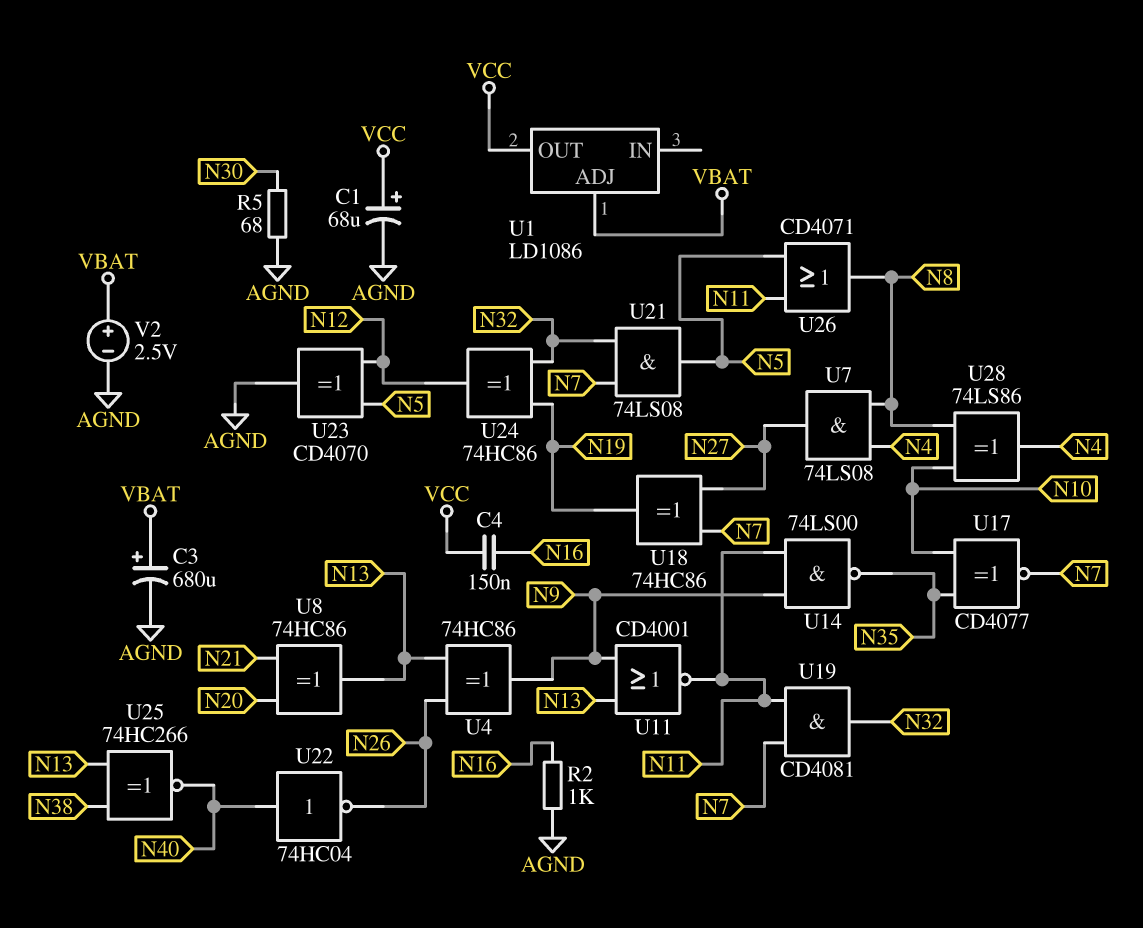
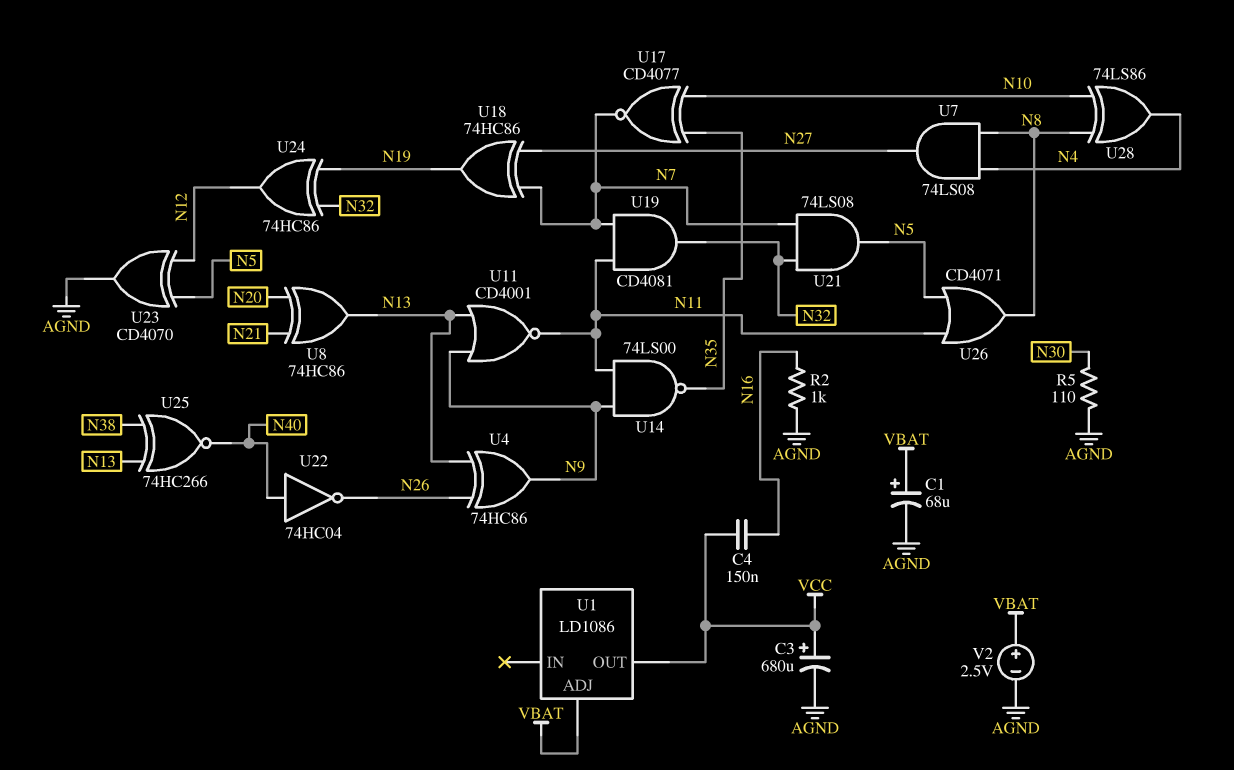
C1: 68uF (plus VCC, minus AGND) -> 68uF (plus VBAT, minus AGND)
C3: 680uF (plus VBAT, minus AGND) -> 680uF (plus VCC, minus AGND)
R5: 68 (AGND, N30) -> 110 (AGND, N30)

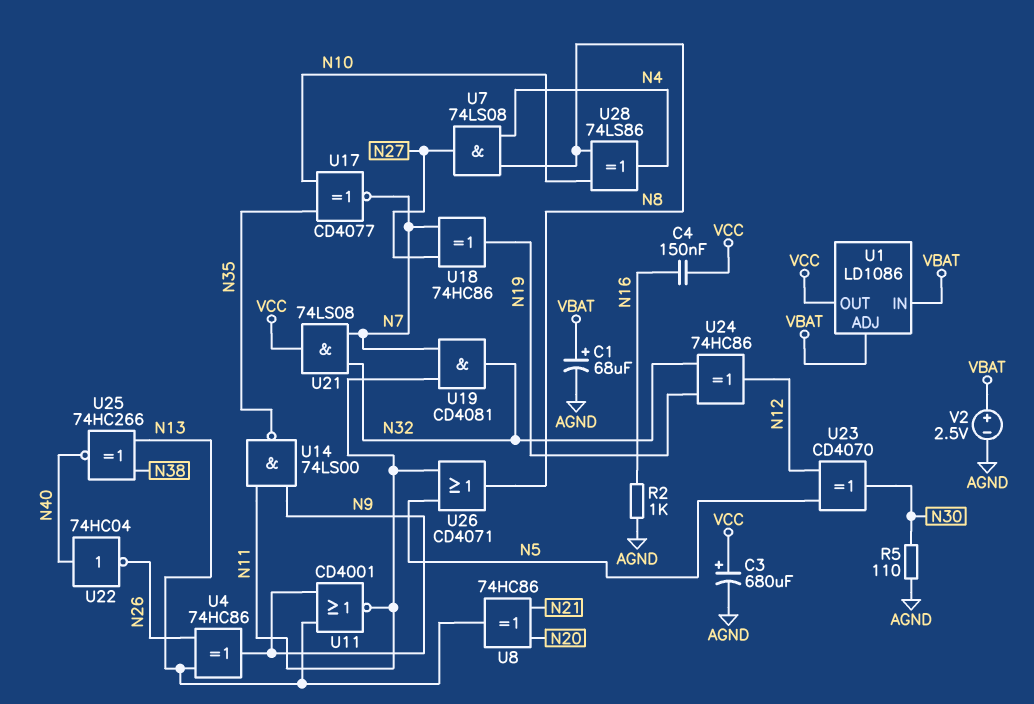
U1 pin IN: none -> VBAT
U21: AND 74LS08 (in N7, in N32, out N5) -> AND 74LS08 (in N7, in N32, out VCC)
U23: XOR CD4070 (in N5, in N12, out AGND) -> XOR CD4070 (in N5, in N12, out N30)

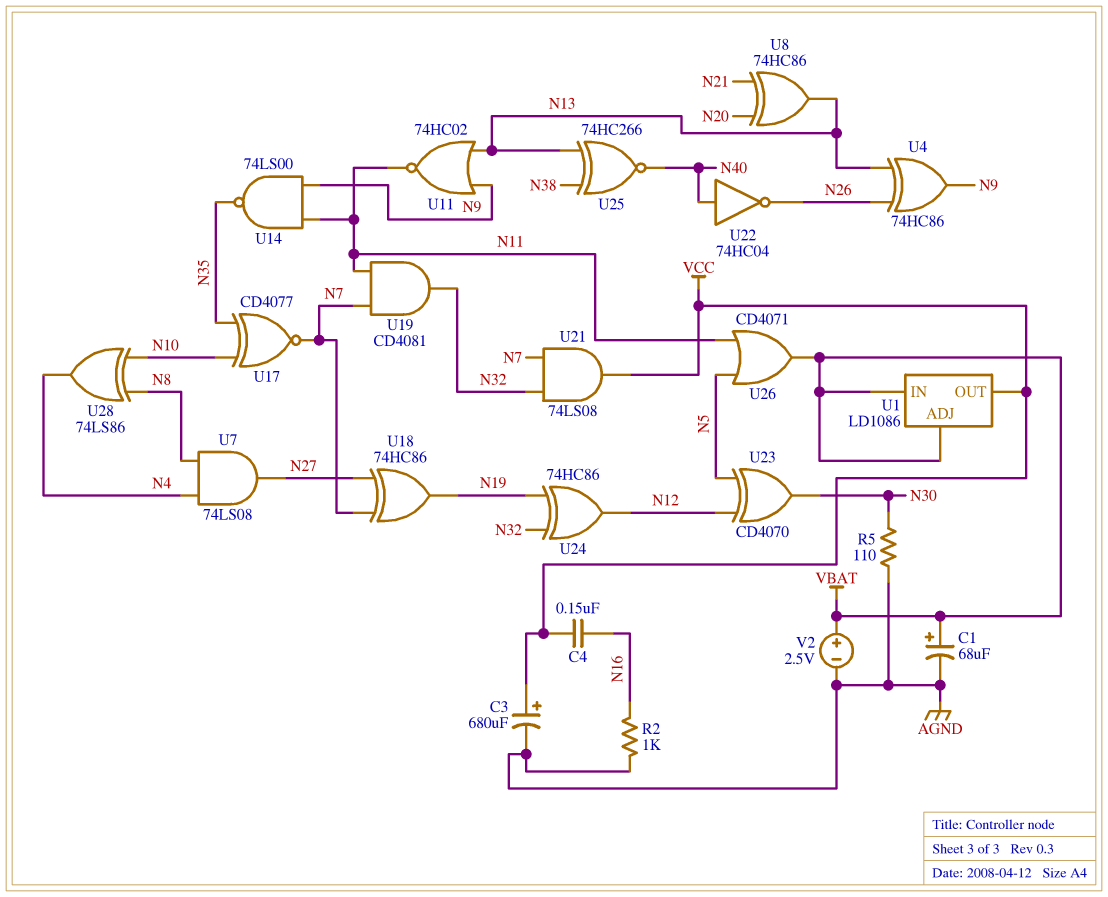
U11: NOR CD4001 (in N9, in N13, out N11) -> NOR 74HC02 (in N9, in N13, out N11)
U26: OR CD4071 (in N5, in N11, out N8) -> OR CD4071 (in N5, in N11, out VBAT)

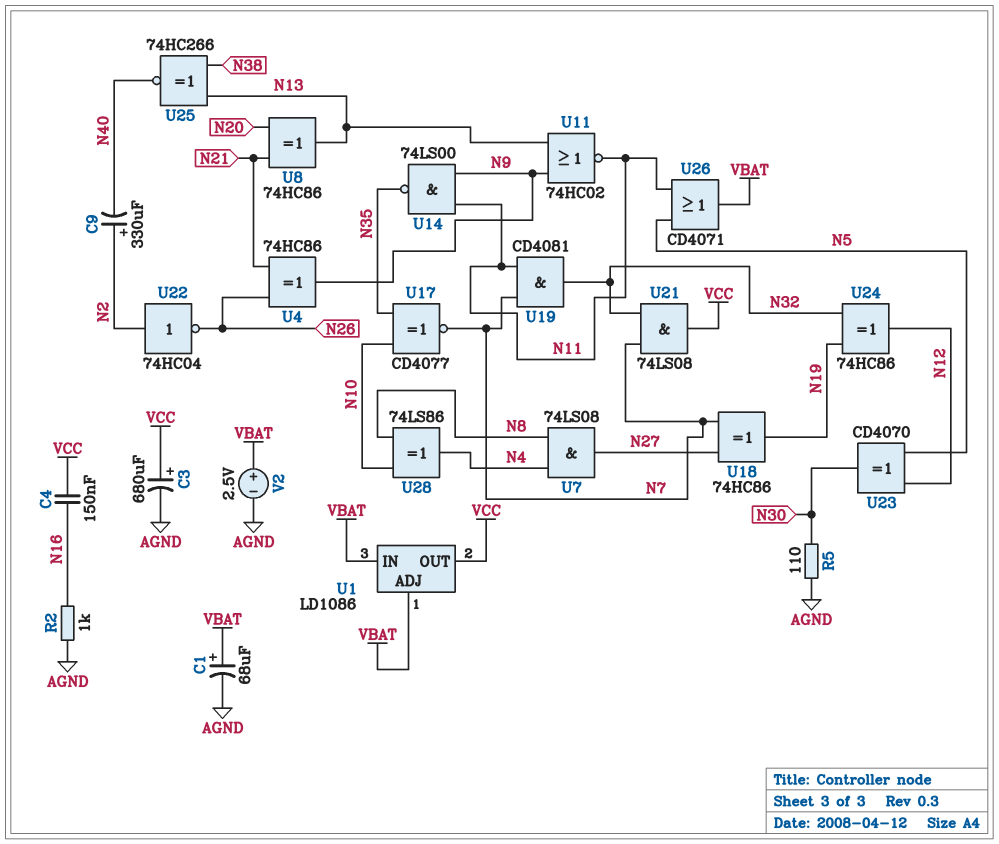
C9: none -> 330uF (plus N2, minus N40)
U4: XOR 74HC86 (in N13, in N26, out N9) -> XOR 74HC86 (in N21, in N26, out N9)
U22: NOT 74HC04 (in N40, out N26) -> NOT 74HC04 (in N2, out N26)

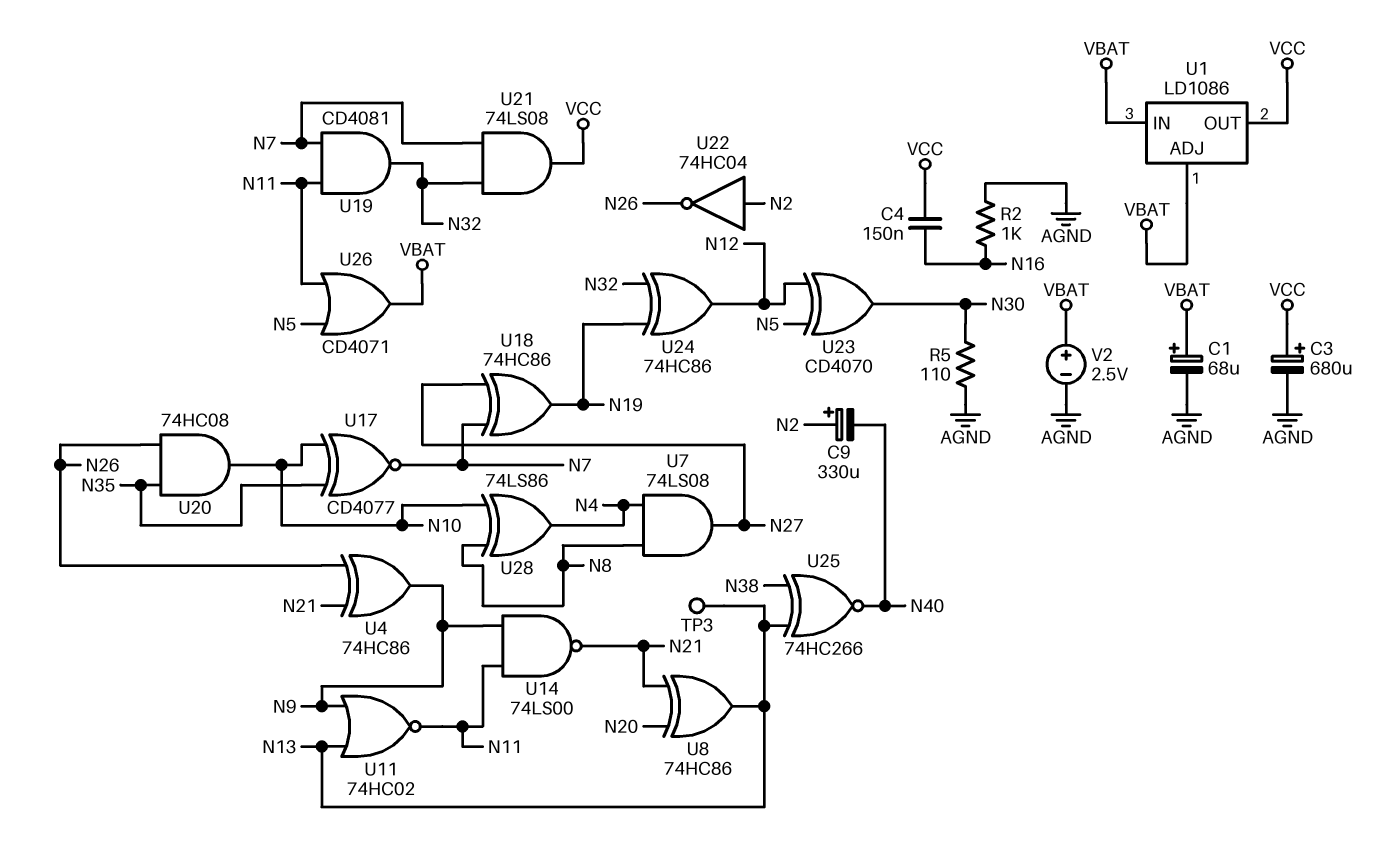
TP3: none -> test point (N13)
U14: NAND 74LS00 (in N9, in N11, out N35) -> NAND 74LS00 (in N9, in N11, out N21)
U20: none -> AND 74HC08 (in N26, in N35, out N10)

